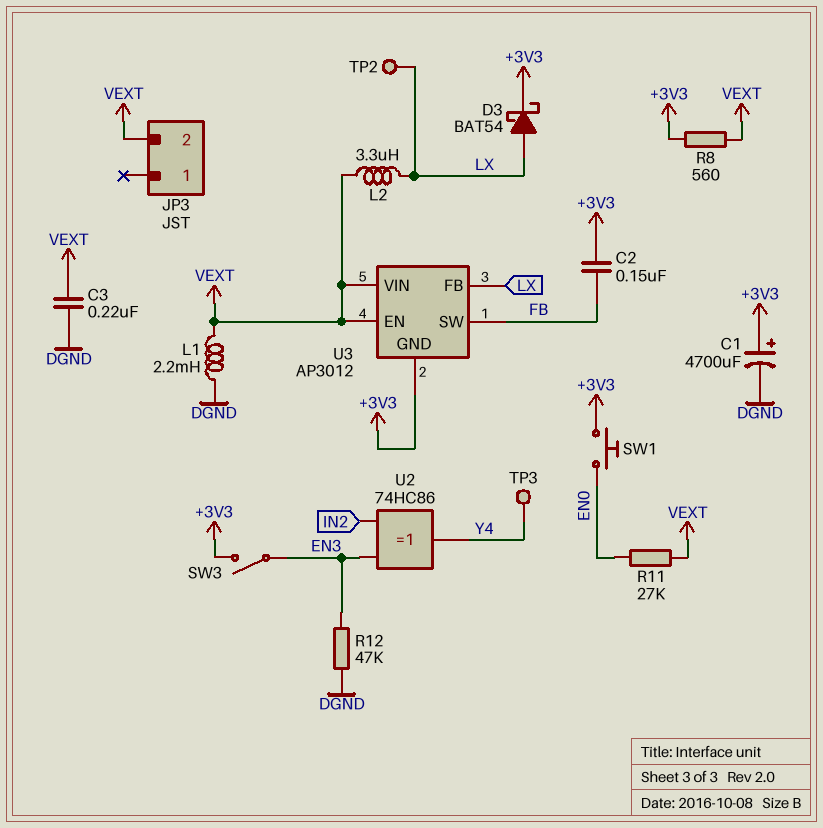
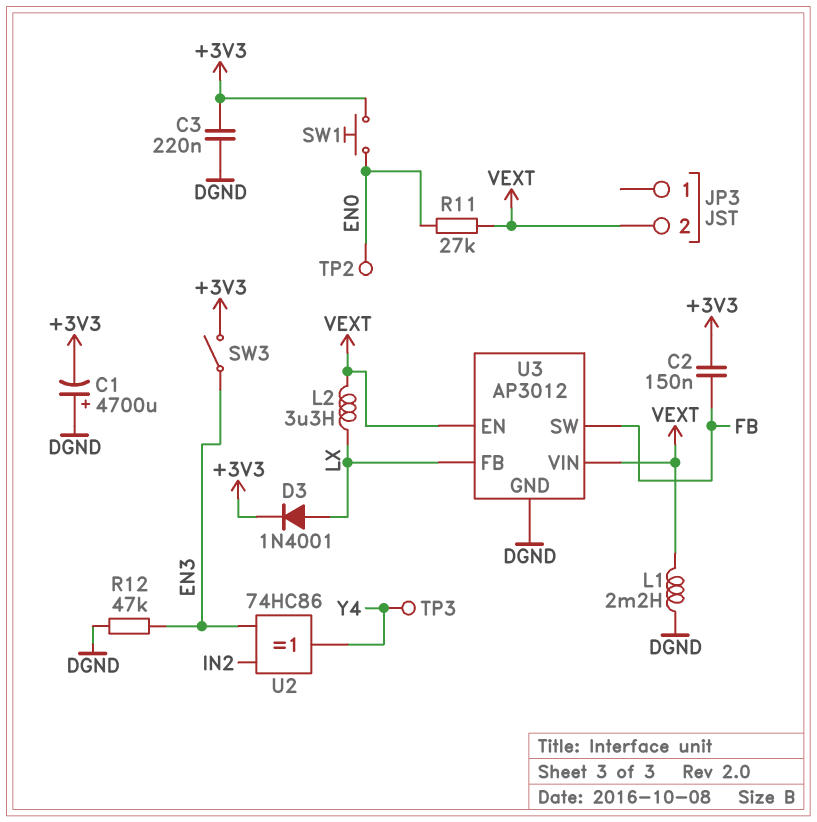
C1: 4700uF (plus +3V3, minus DGND) -> 4700uF (plus DGND, minus +3V3)
C3: 220nF (DGND, VEXT) -> 220nF (+3V3, DGND)
D3: schottky BAT54 (A LX, K +3V3) -> diode 1N4001 (A LX, K +3V3)
R8: 560 (+3V3, VEXT) -> none
TP2: test point (LX) -> test point (EN0)
U3 pin GND: +3V3 -> DGND

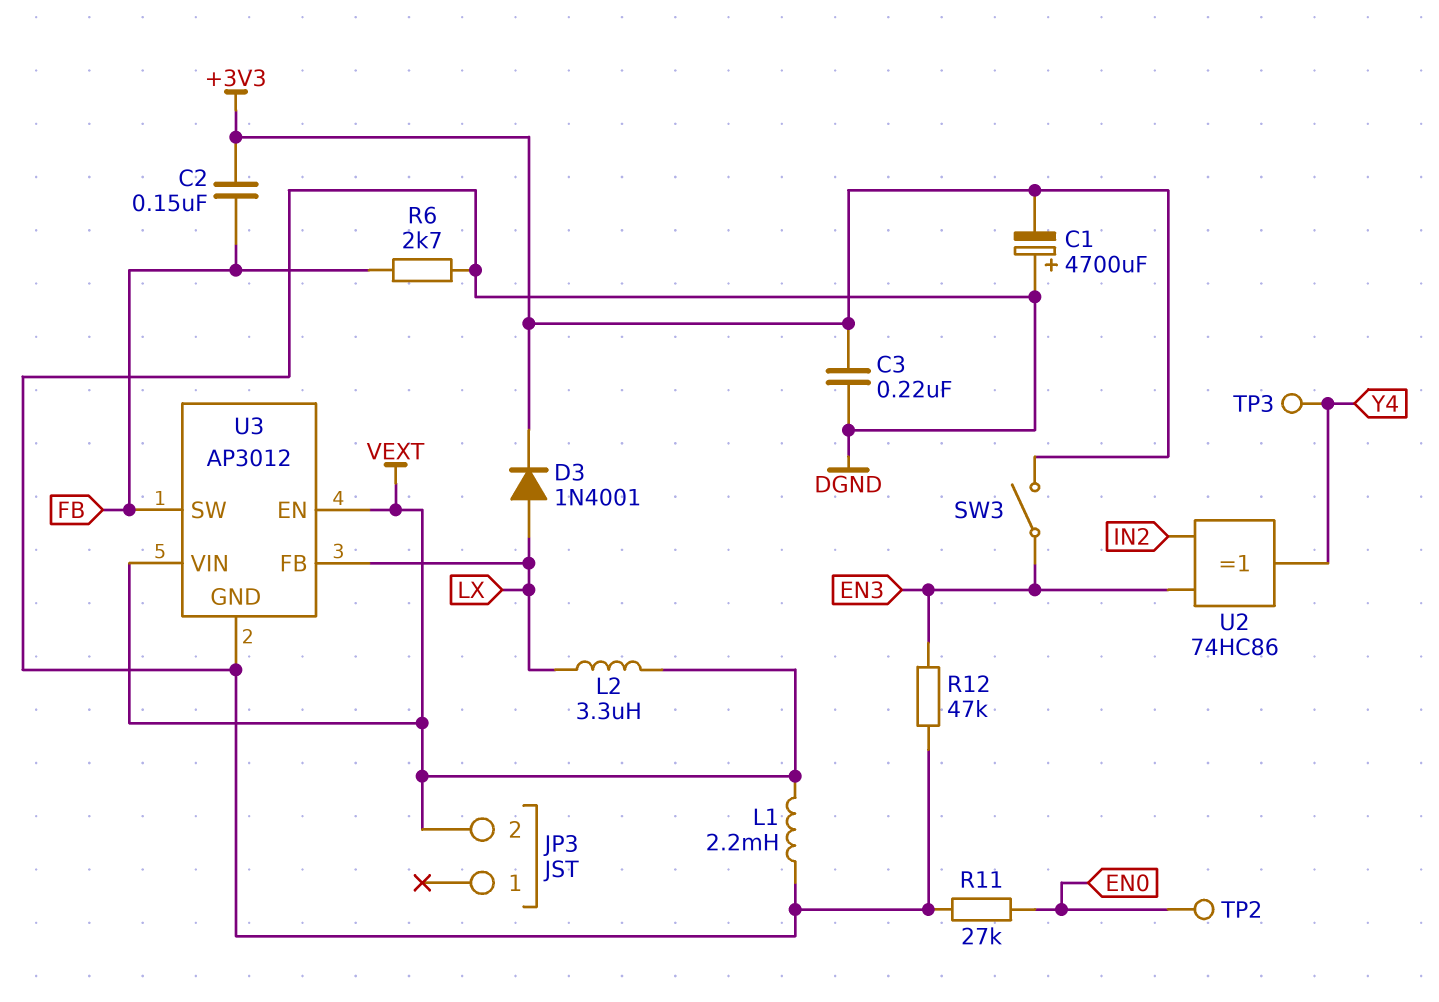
R6: none -> 2.7k (DGND, FB)
R11: 27k (EN0, VEXT) -> 27k (DGND, EN0)
SW1: button (+3V3, EN0) -> none

